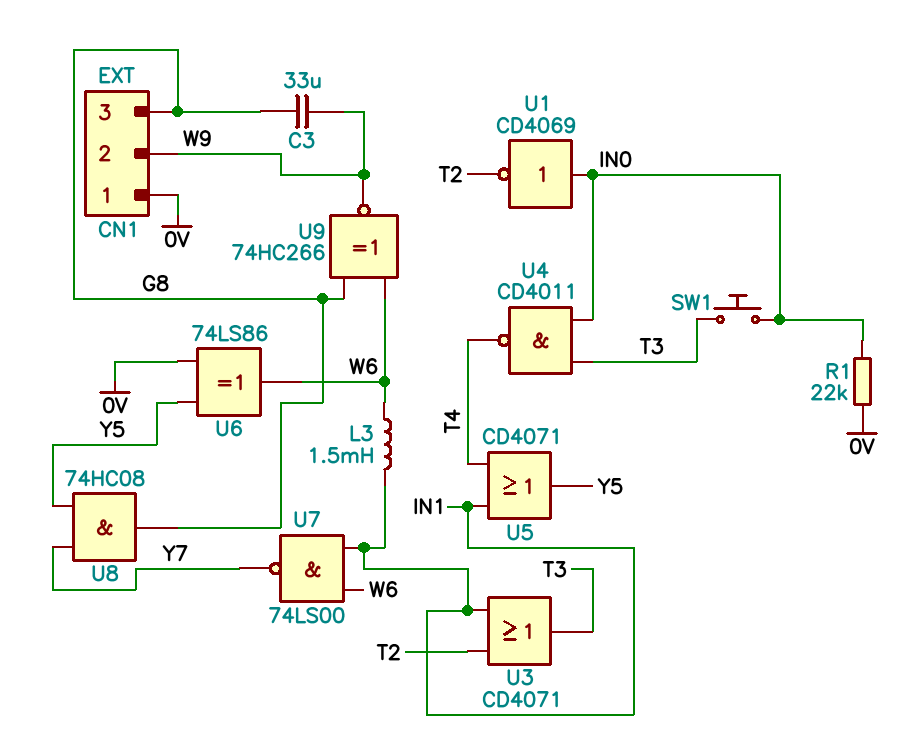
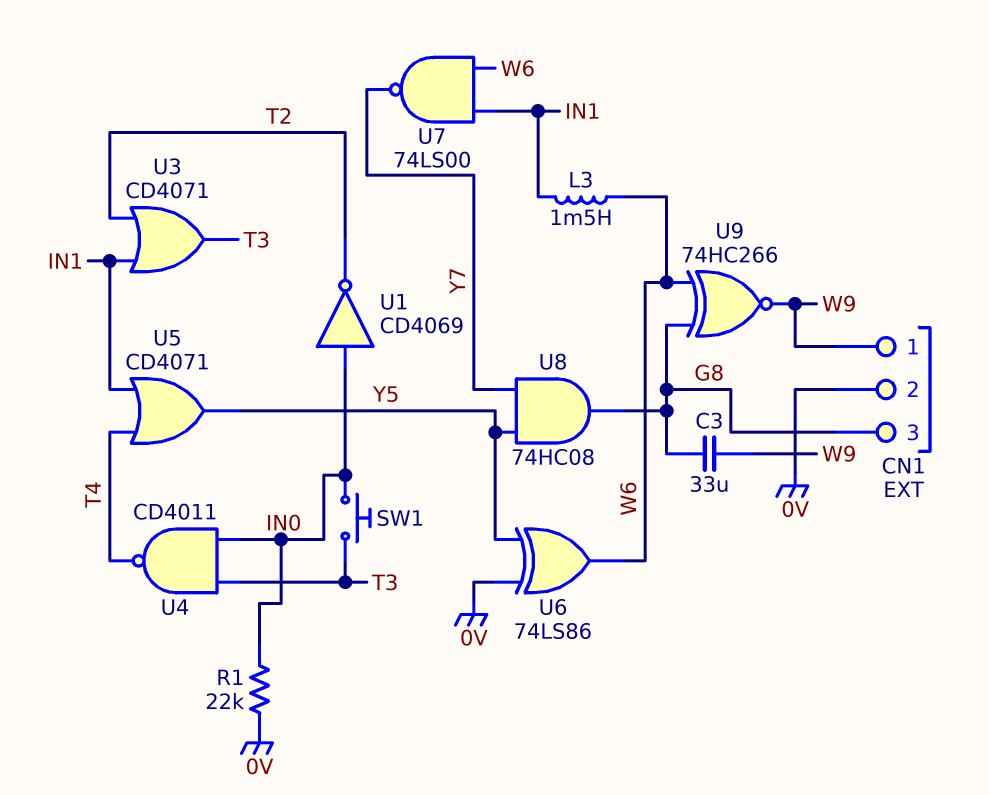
CN1 pin 1: 0V -> W9
CN1 pin 2: W9 -> 0V

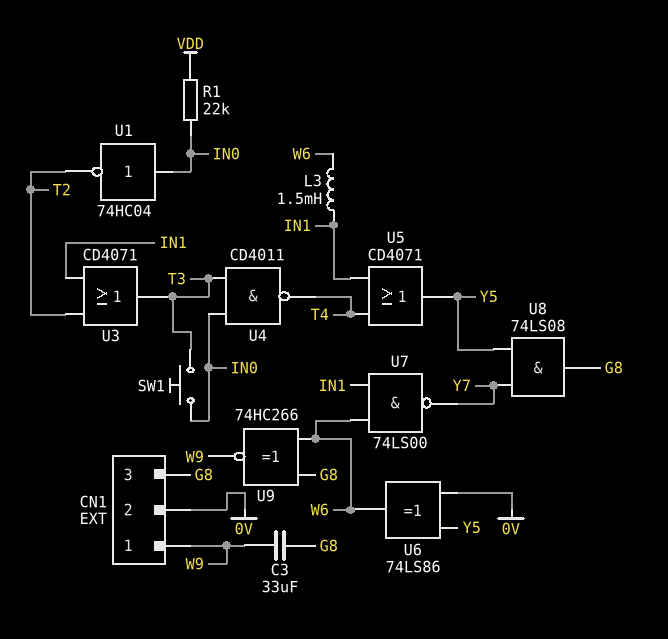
R1: 22k (0V, IN0) -> 22k (IN0, VDD)
U1: NOT CD4069 (in IN0, out T2) -> NOT 74HC04 (in IN0, out T2)
U8: AND 74HC08 (in Y5, in Y7, out G8) -> AND 74LS08 (in Y5, in Y7, out G8)

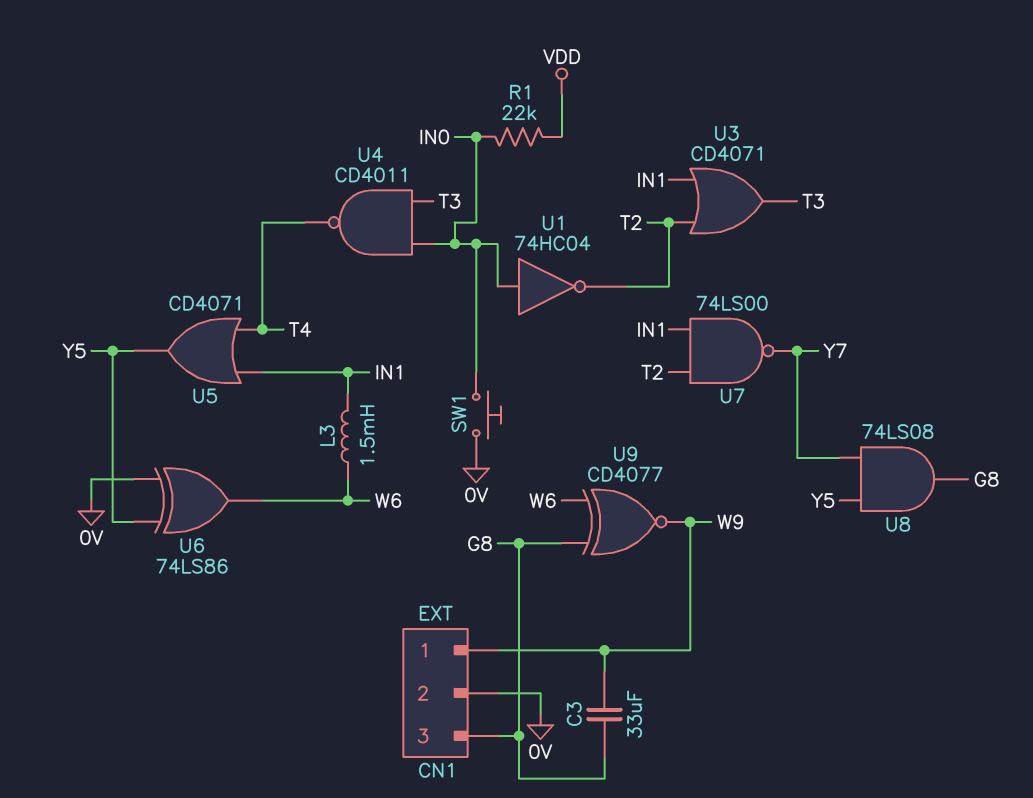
SW1: button (IN0, T3) -> button (0V, IN0)
U7: NAND 74LS00 (in IN1, in W6, out Y7) -> NAND 74LS00 (in IN1, in T2, out Y7)
U9: XNOR 74HC266 (in G8, in W6, out W9) -> XNOR CD4077 (in G8, in W6, out W9)

